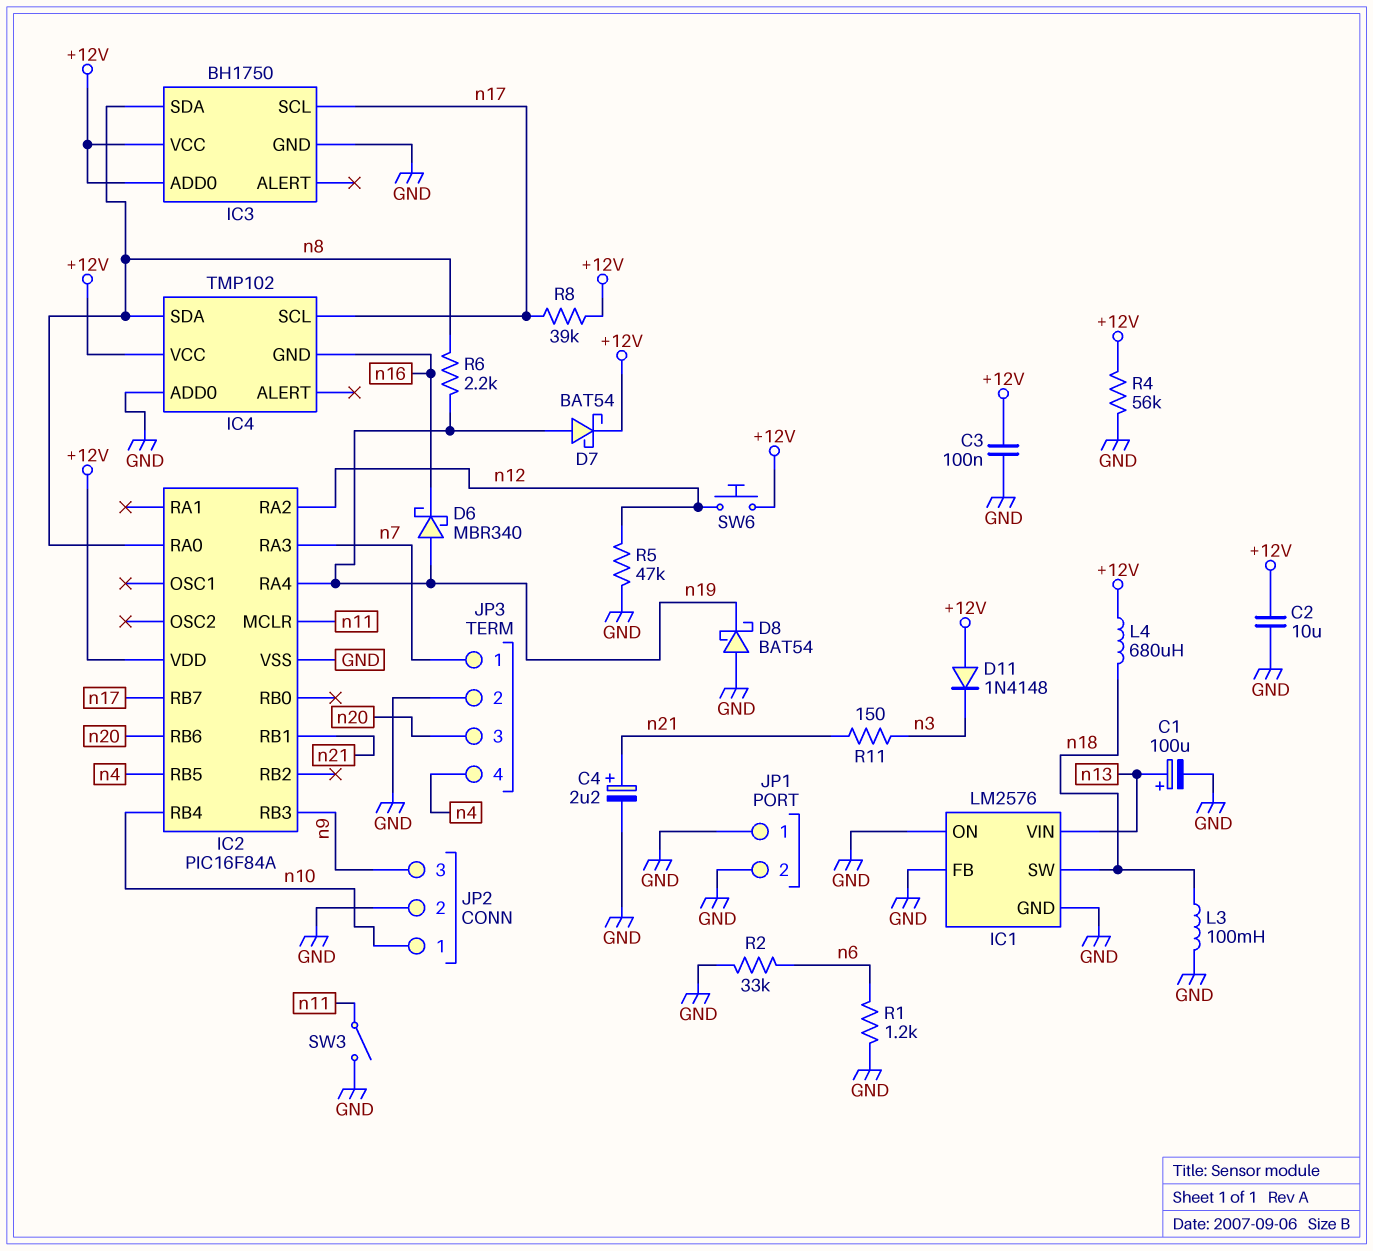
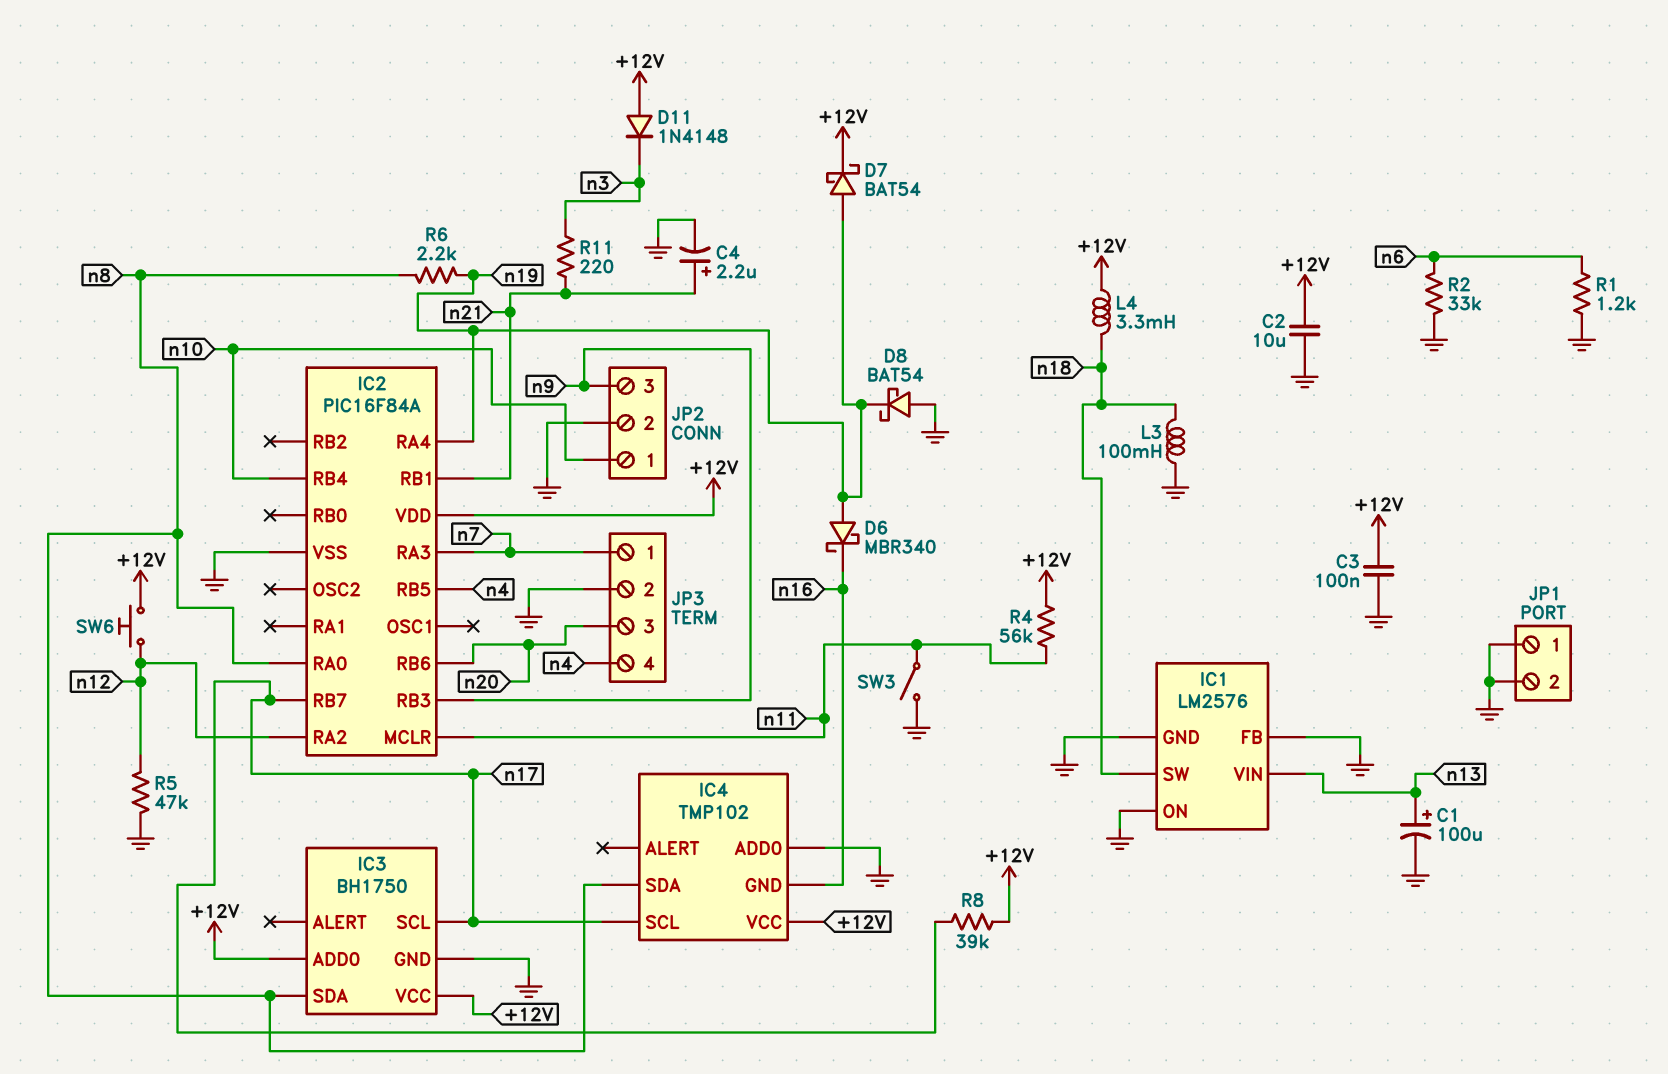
L4: 680uH (+12V, n18) -> 3.3mH (+12V, n18)
R4: 56k (+12V, GND) -> 56k (+12V, n11)
R11: 150 (n3, n21) -> 220 (n3, n21)

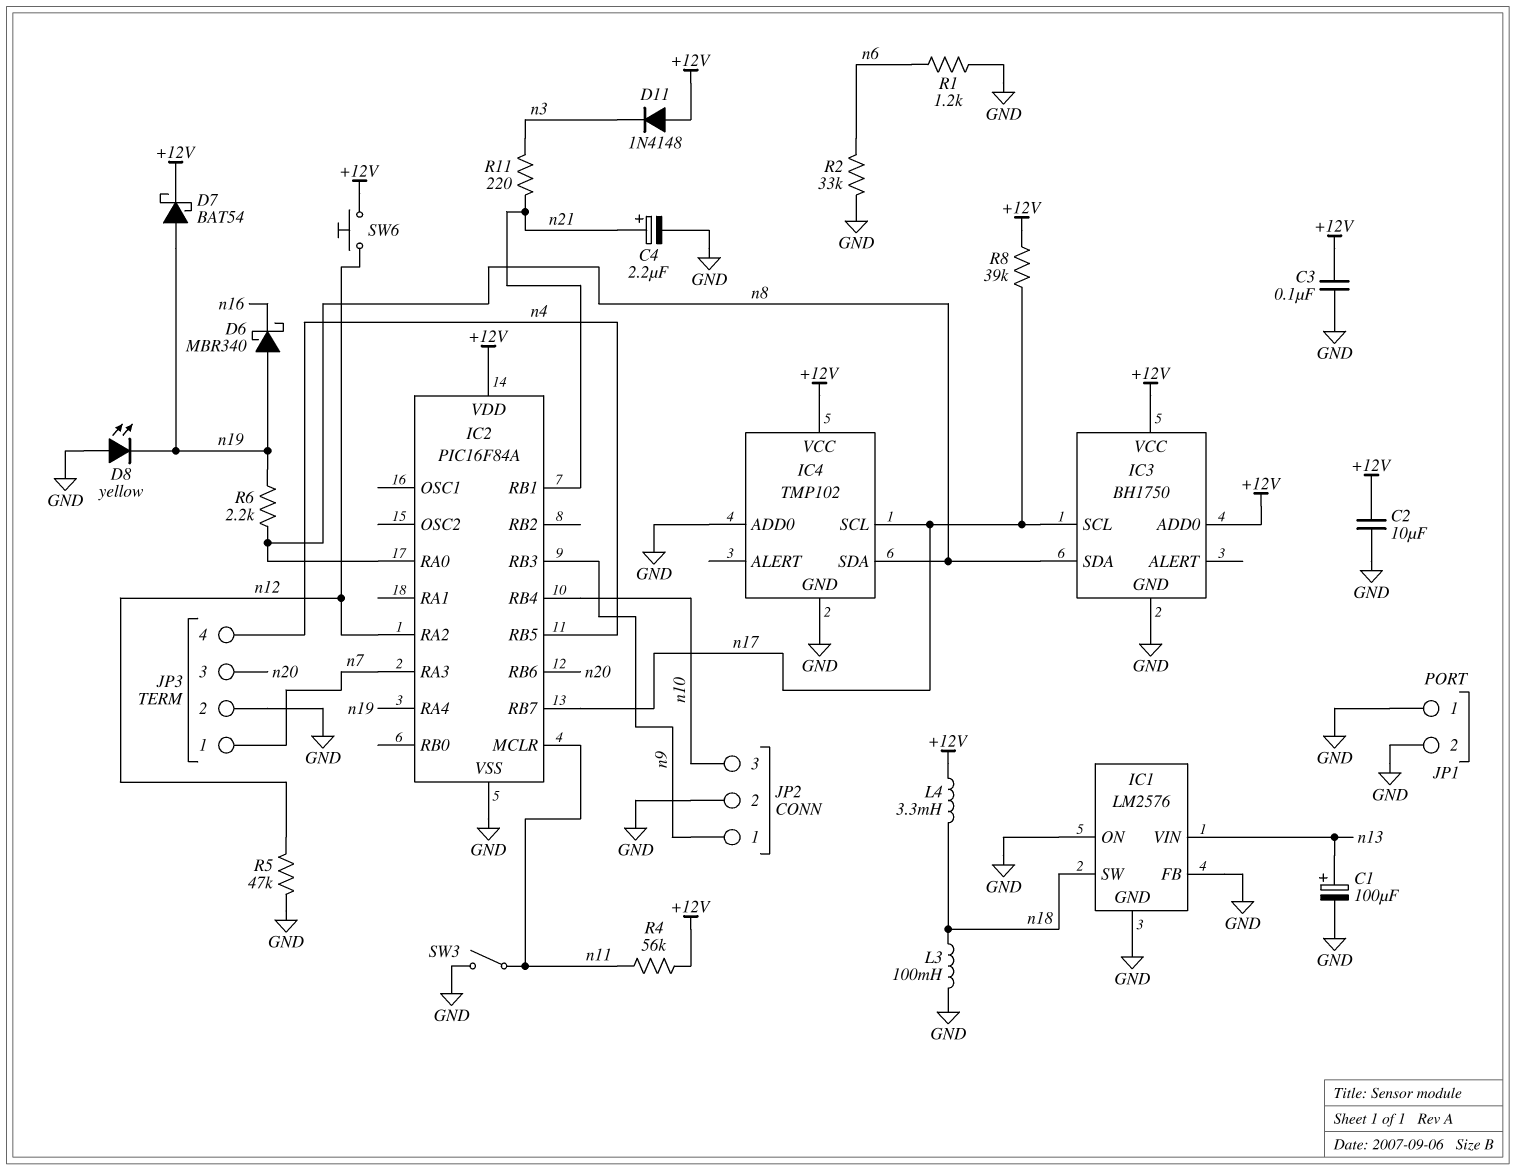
D8: schottky BAT54 (A GND, K n19) -> LED yellow (A GND, K n19)
IC4 pin GND: n16 -> GND
JP2 pin 1: n10 -> n9
JP2 pin 3: n9 -> n10

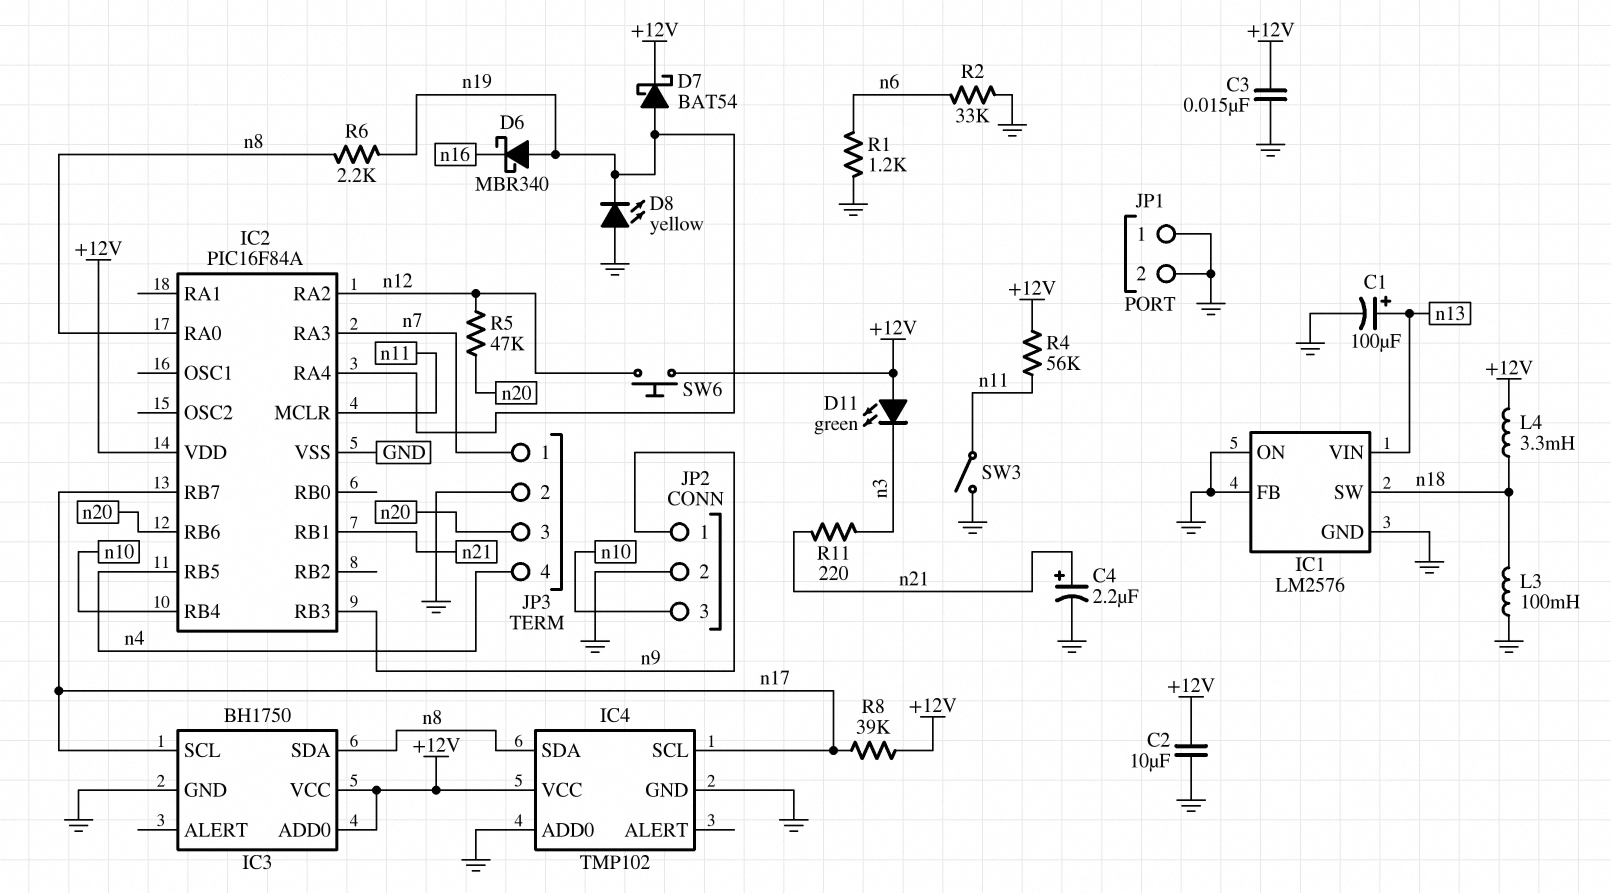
C3: 100nF (+12V, GND) -> 15nF (+12V, GND)
D11: diode 1N4148 (A +12V, K n3) -> LED green (A +12V, K n3)
R5: 47k (GND, n12) -> 47k (n12, n20)

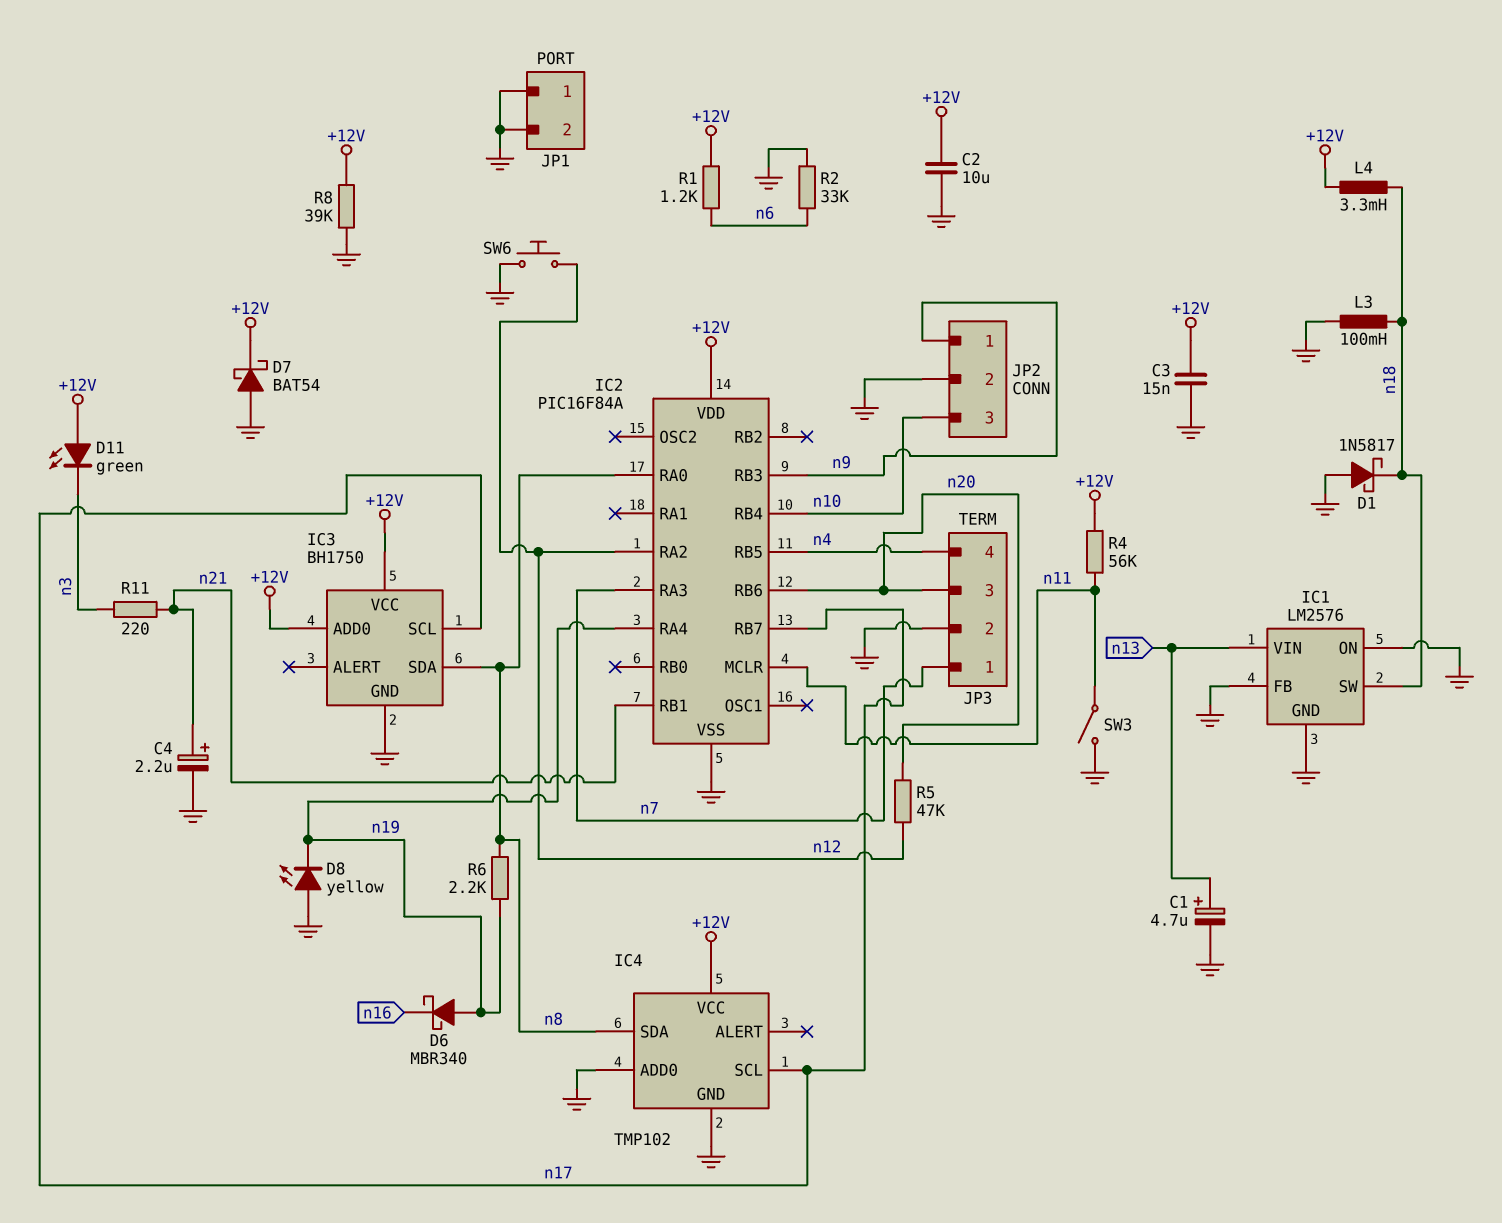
C1: 100uF (plus n13, minus GND) -> 4.7uF (plus n13, minus GND)
D1: none -> schottky 1N5817 (A GND, K n18)
D7: schottky BAT54 (A n19, K +12V) -> schottky BAT54 (A GND, K +12V)
R1: 1.2k (GND, n6) -> 1.2k (+12V, n6)
R8: 39k (+12V, n17) -> 39k (+12V, GND)
SW6: button (+12V, n12) -> button (GND, n12)

